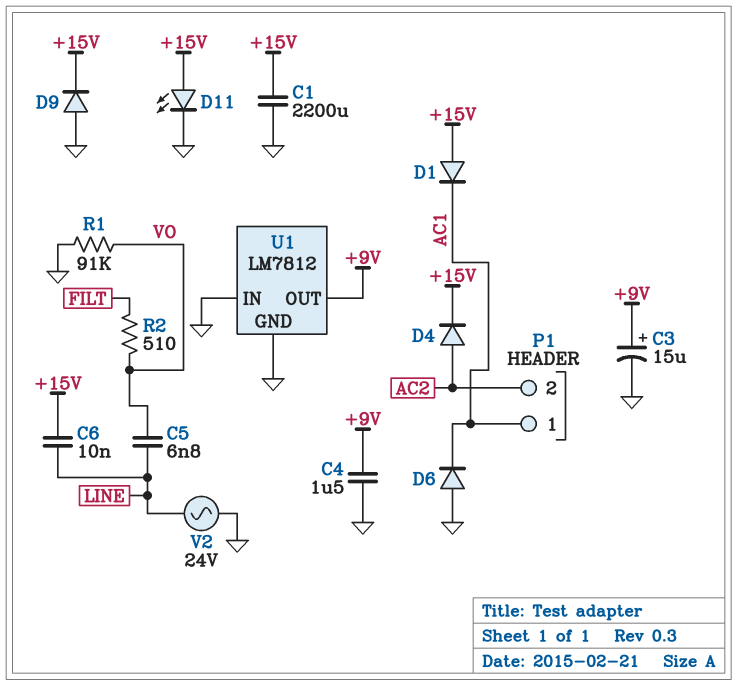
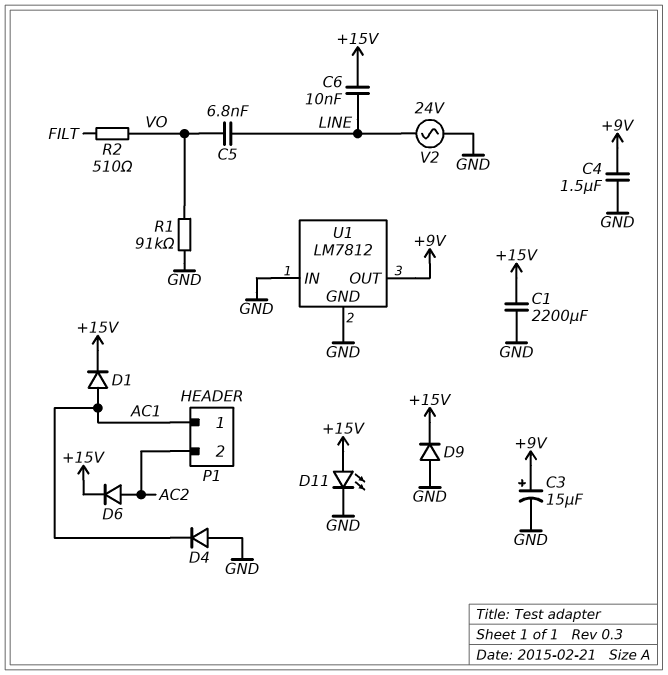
D1: diode (A +15V, K AC1) -> diode (A AC1, K +15V)
D4: diode (A AC2, K +15V) -> diode (A GND, K AC1)
D6: diode (A GND, K AC1) -> diode (A AC2, K +15V)

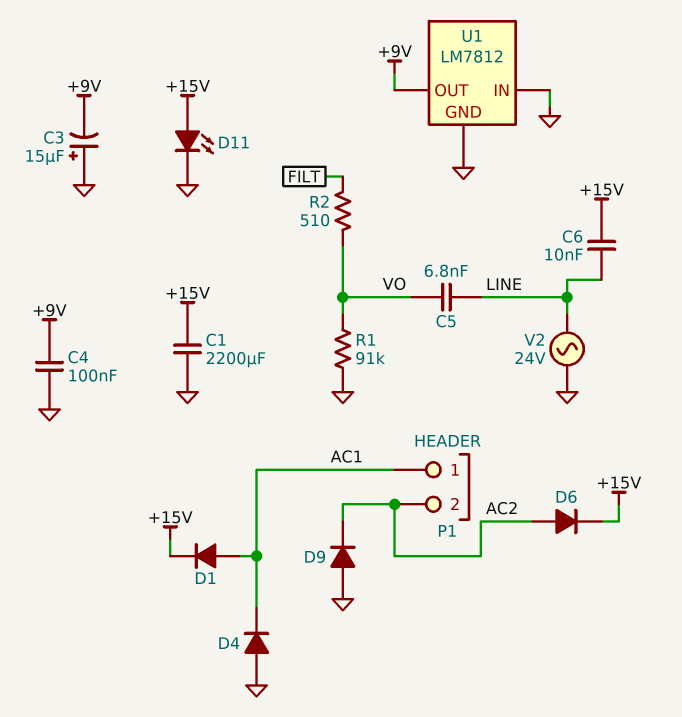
C3: 15uF (plus +9V, minus GND) -> 15uF (plus GND, minus +9V)
C4: 1.5uF (+9V, GND) -> 100nF (+9V, GND)
D9: diode (A GND, K +15V) -> diode (A GND, K AC2)

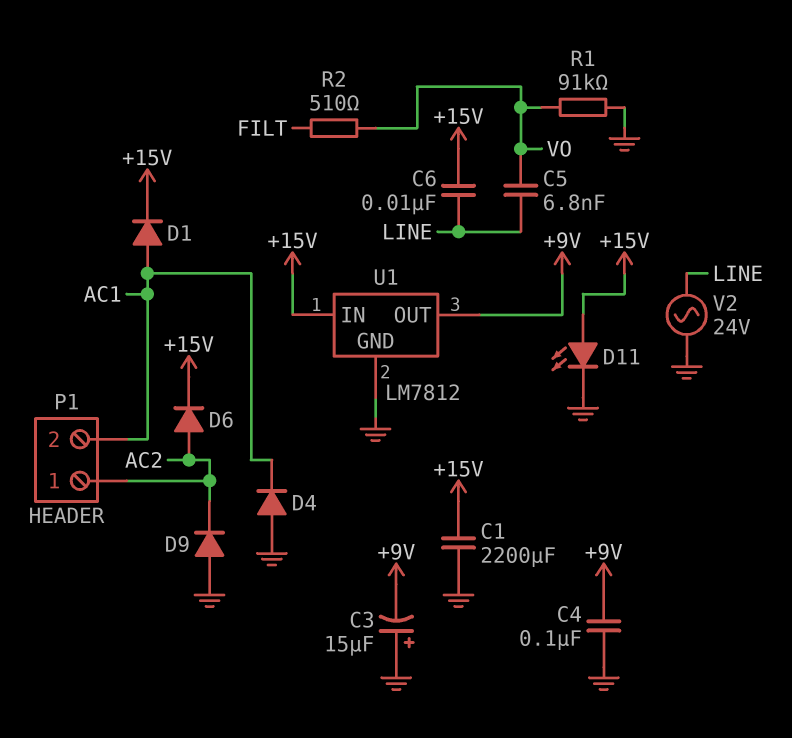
P1 pin 1: AC1 -> AC2
P1 pin 2: AC2 -> AC1
U1 pin IN: GND -> +15V

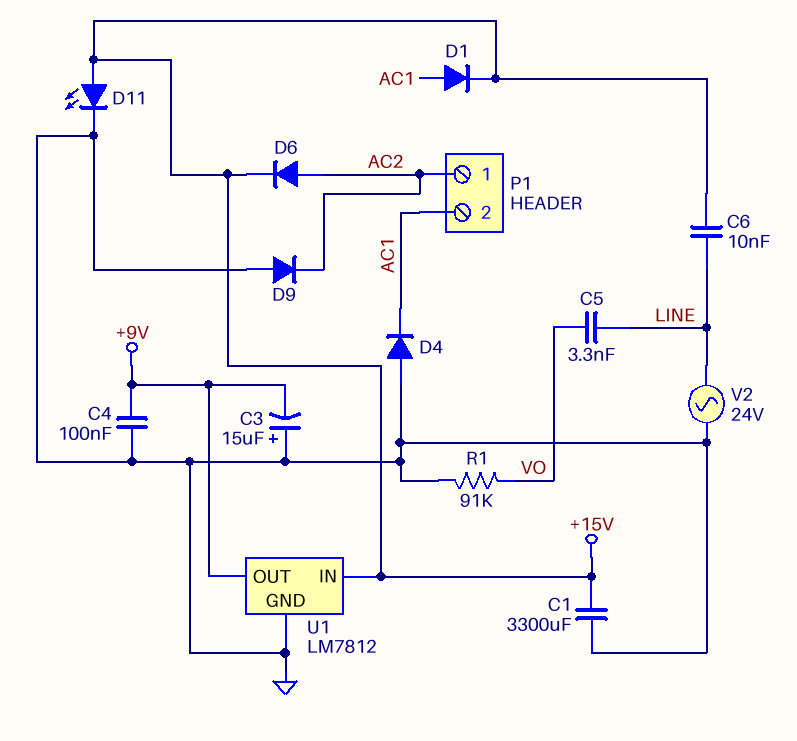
C1: 2200uF (+15V, GND) -> 3300uF (+15V, GND)
C5: 6.8nF (LINE, VO) -> 3.3nF (LINE, VO)
R2: 510 (FILT, VO) -> none

